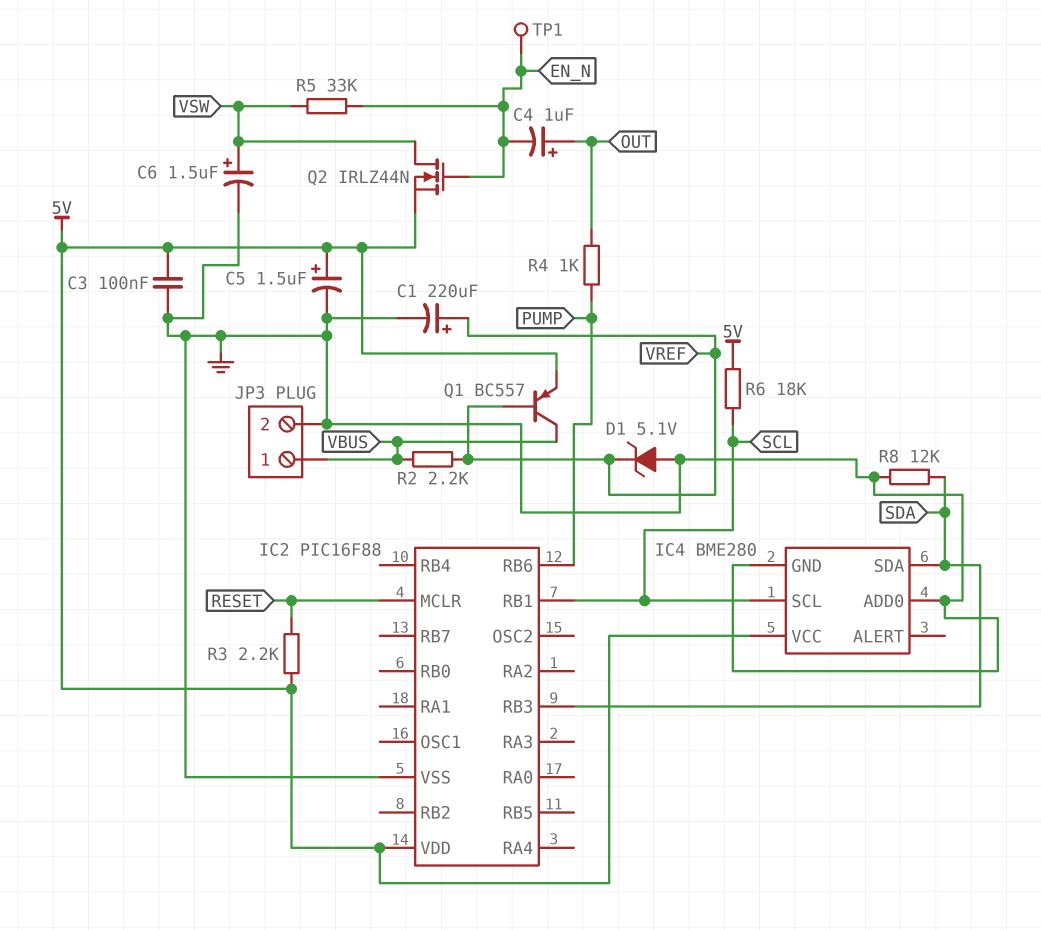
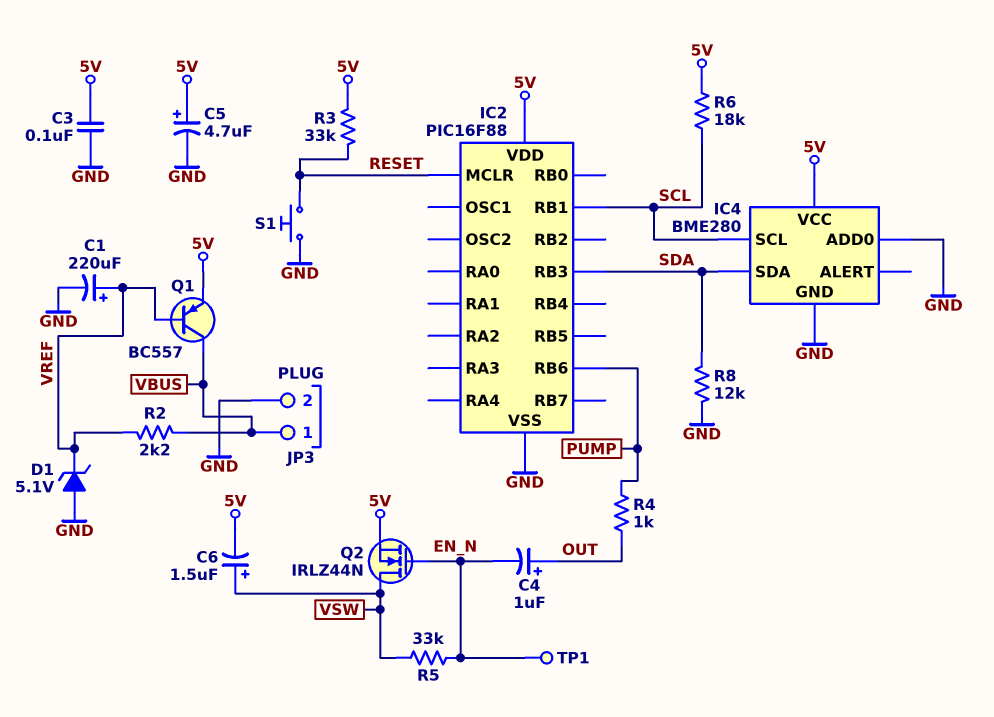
C5: 1.5uF (plus 5V, minus GND) -> 4.7uF (plus 5V, minus GND)
C6: 1.5uF (plus VSW, minus GND) -> 1.5uF (plus VSW, minus 5V)
R3: 2.2k (5V, RESET) -> 33k (5V, RESET)
S1: none -> button (GND, RESET)

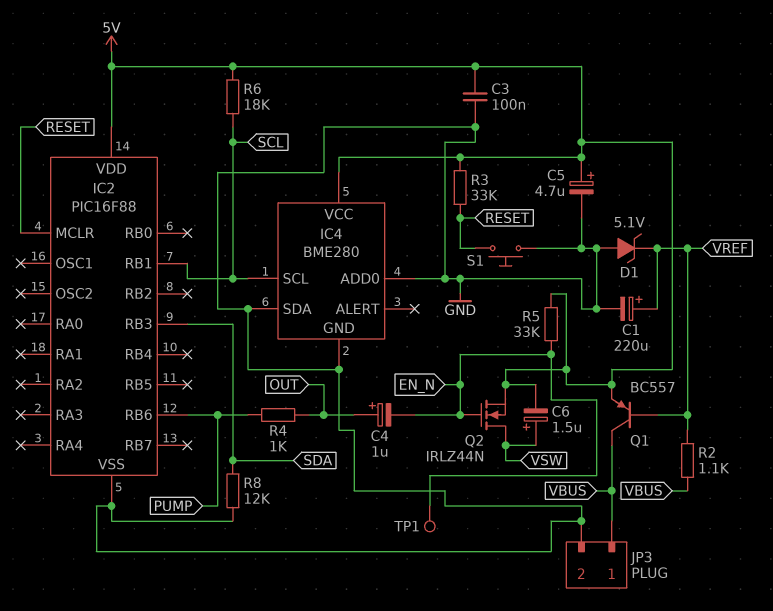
IC4 pin SDA: SDA -> GND
R2: 2.2k (VBUS, VREF) -> 1.1k (VBUS, VREF)
R5: 33k (EN_N, VSW) -> 33k (5V, EN_N)

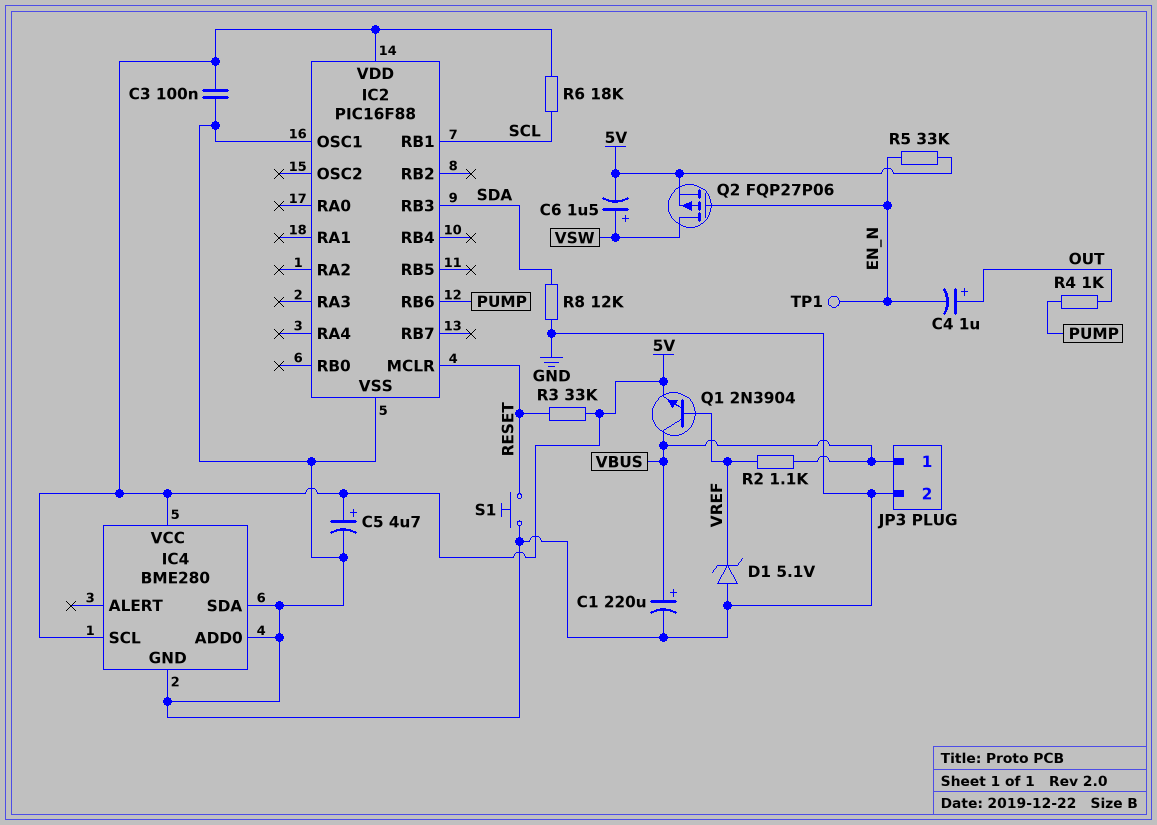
C1: 220uF (plus VREF, minus GND) -> 220uF (plus VBUS, minus GND)
IC2 pin OSC1: none -> GND
IC4 pin SCL: SCL -> 5V
Q1: PNP BC557 (B VREF, C VBUS, E 5V) -> NPN 2N3904 (B VREF, C VBUS, E 5V)
Q2: NMOS IRLZ44N (G EN_N, D VSW, S 5V) -> PMOS FQP27P06 (G EN_N, D VSW, S 5V)

